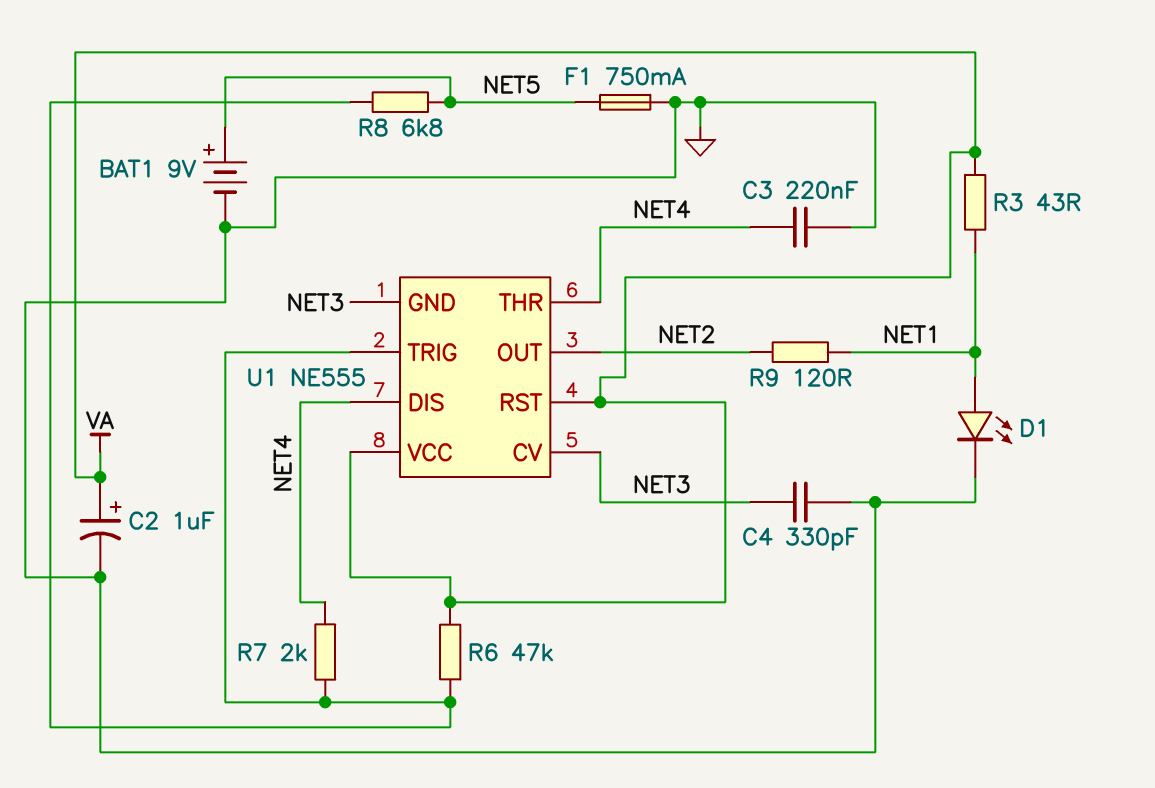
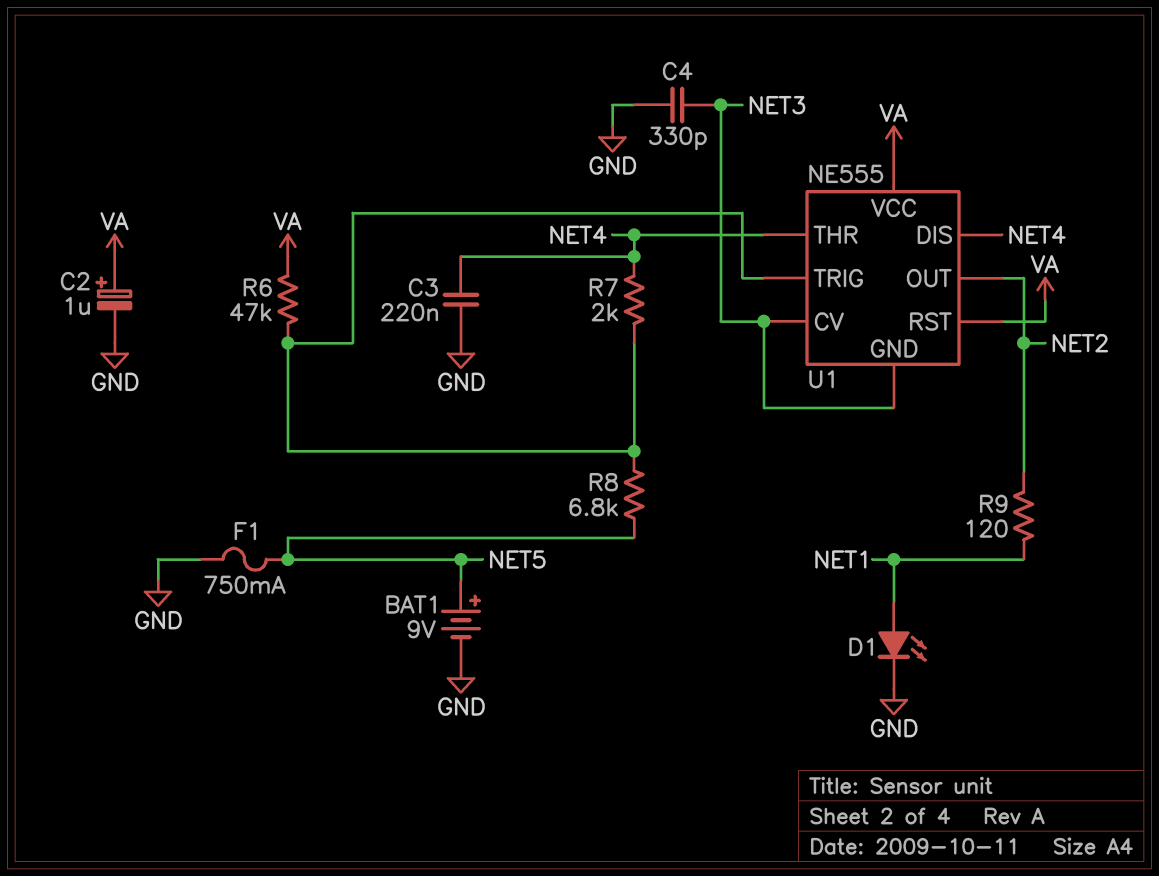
R3: 43 (NET1, VA) -> none

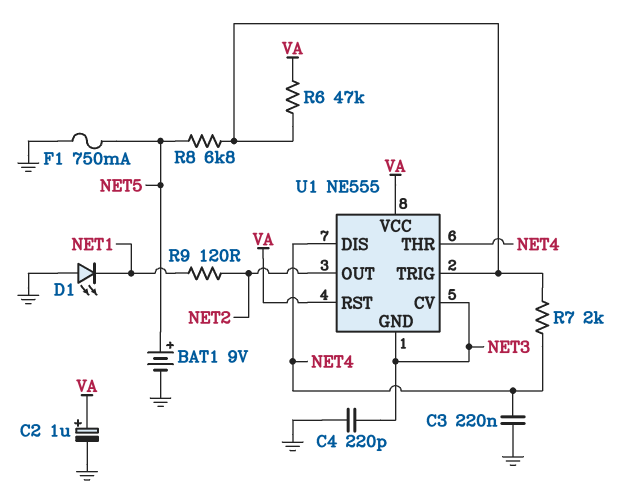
C4: 330pF (GND, NET3) -> 220pF (GND, NET3)
D1: LED (A NET1, K GND) -> LED (A GND, K NET1)

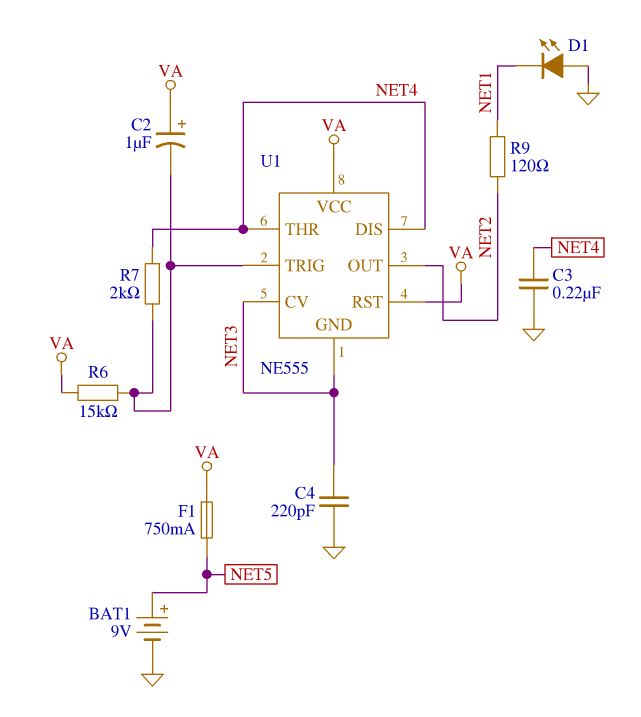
C2: 1uF (plus VA, minus GND) -> 1uF (plus VA, minus U1/TRIG)
F1: 750mA (GND, NET5) -> 750mA (NET5, VA)
R6: 47k (U1/TRIG, VA) -> 15k (U1/TRIG, VA)
R8: 6.8k (NET5, U1/TRIG) -> none

